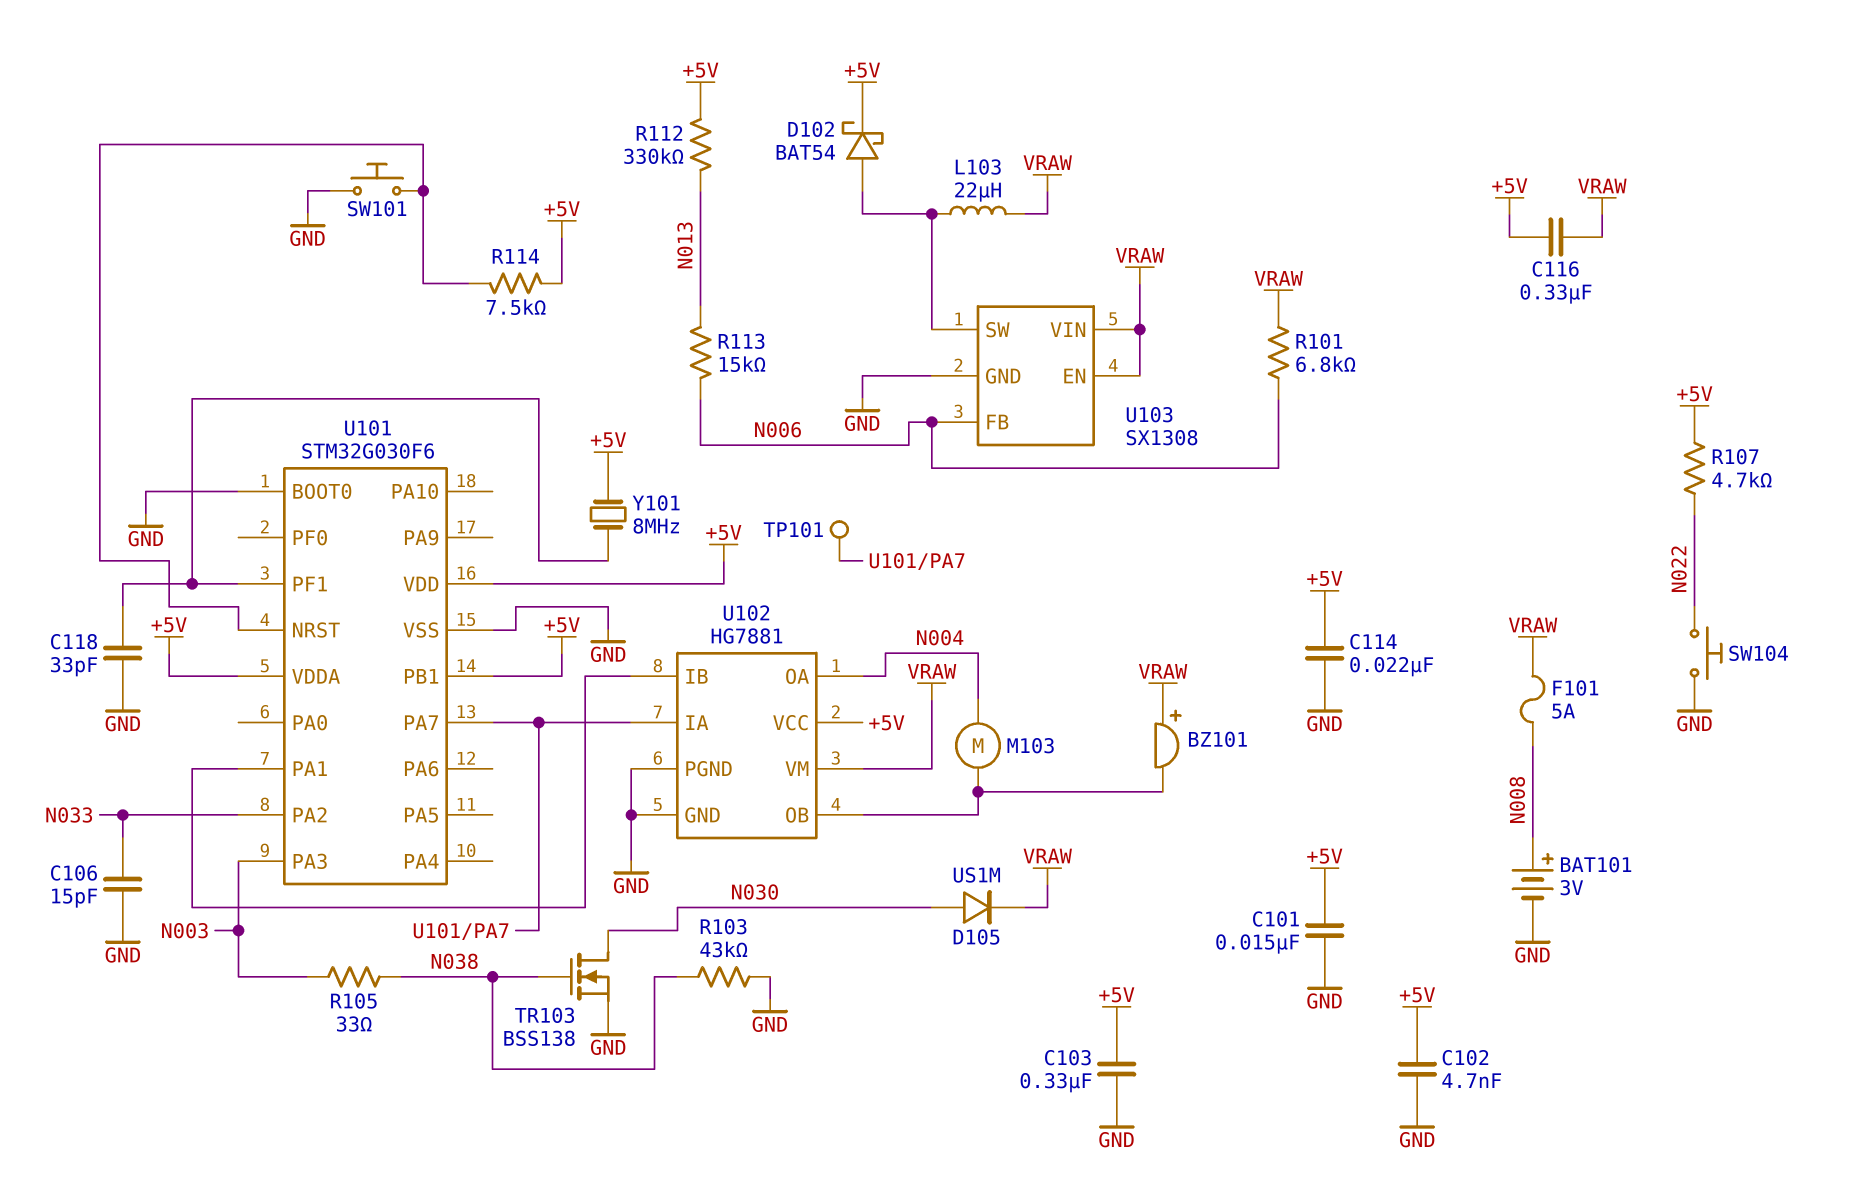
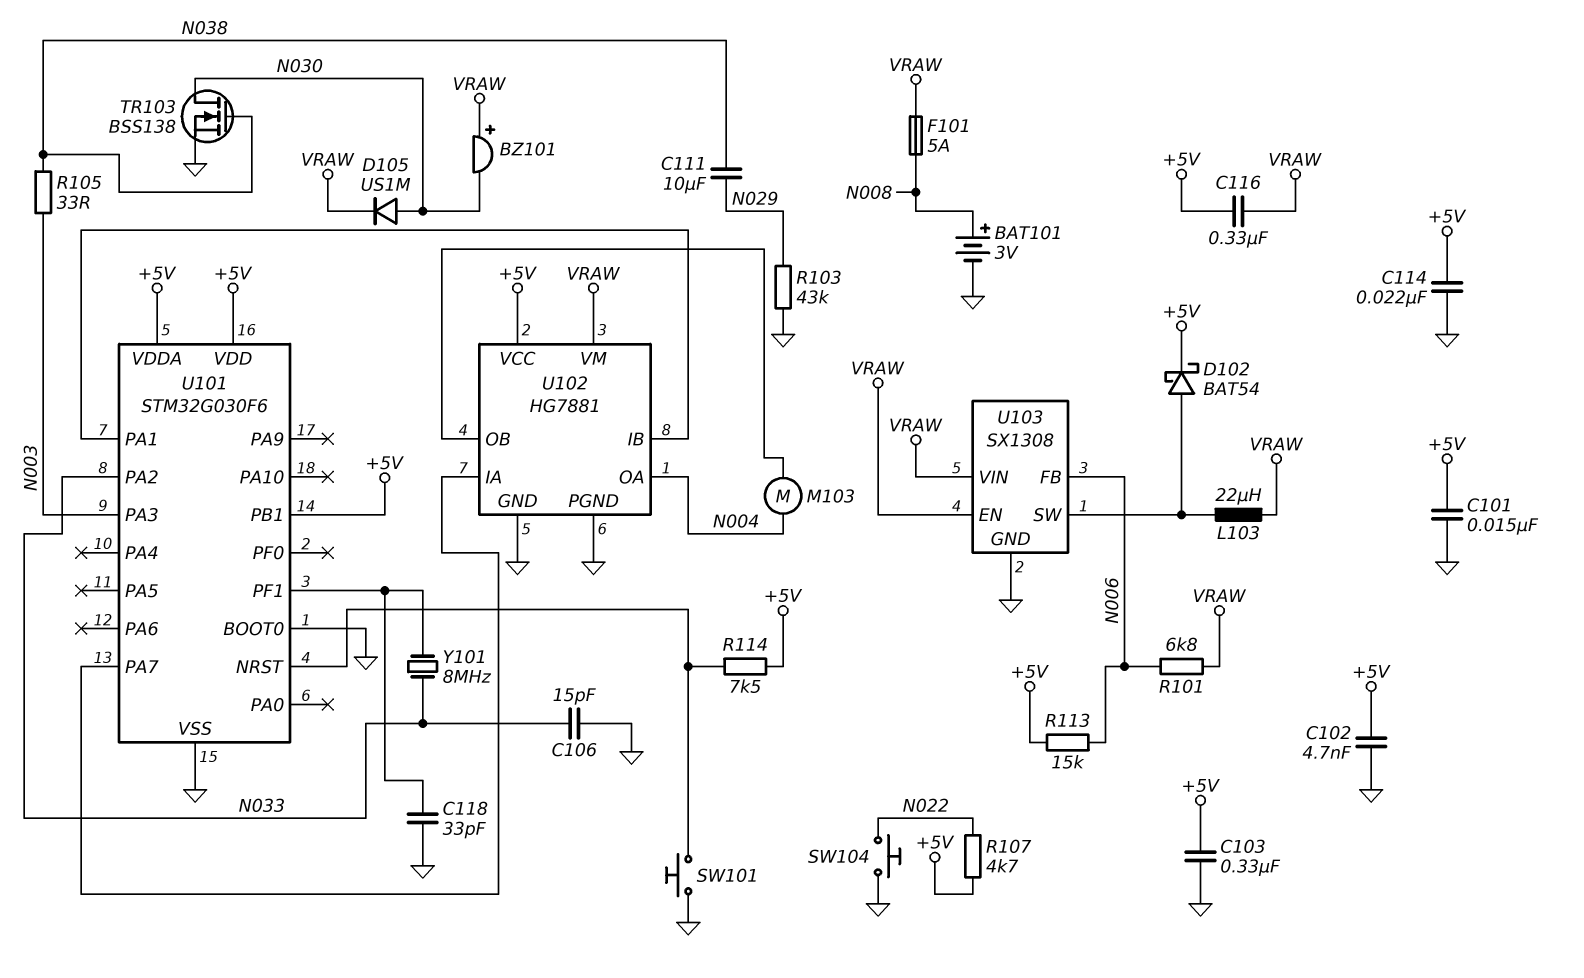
BZ101: buzzer (plus VRAW, minus U102/OB) -> buzzer (plus VRAW, minus N030)
C111: none -> 10uF (N029, N038)
R103: 43k (GND, N038) -> 43k (GND, N029)
R112: 330k (+5V, N013) -> none
R113: 15k (N006, N013) -> 15k (+5V, N006)
TP101: test point (U101/PA7) -> none
Y101: 8MHz (+5V, U101/PF1) -> 8MHz (N033, U101/PF1)

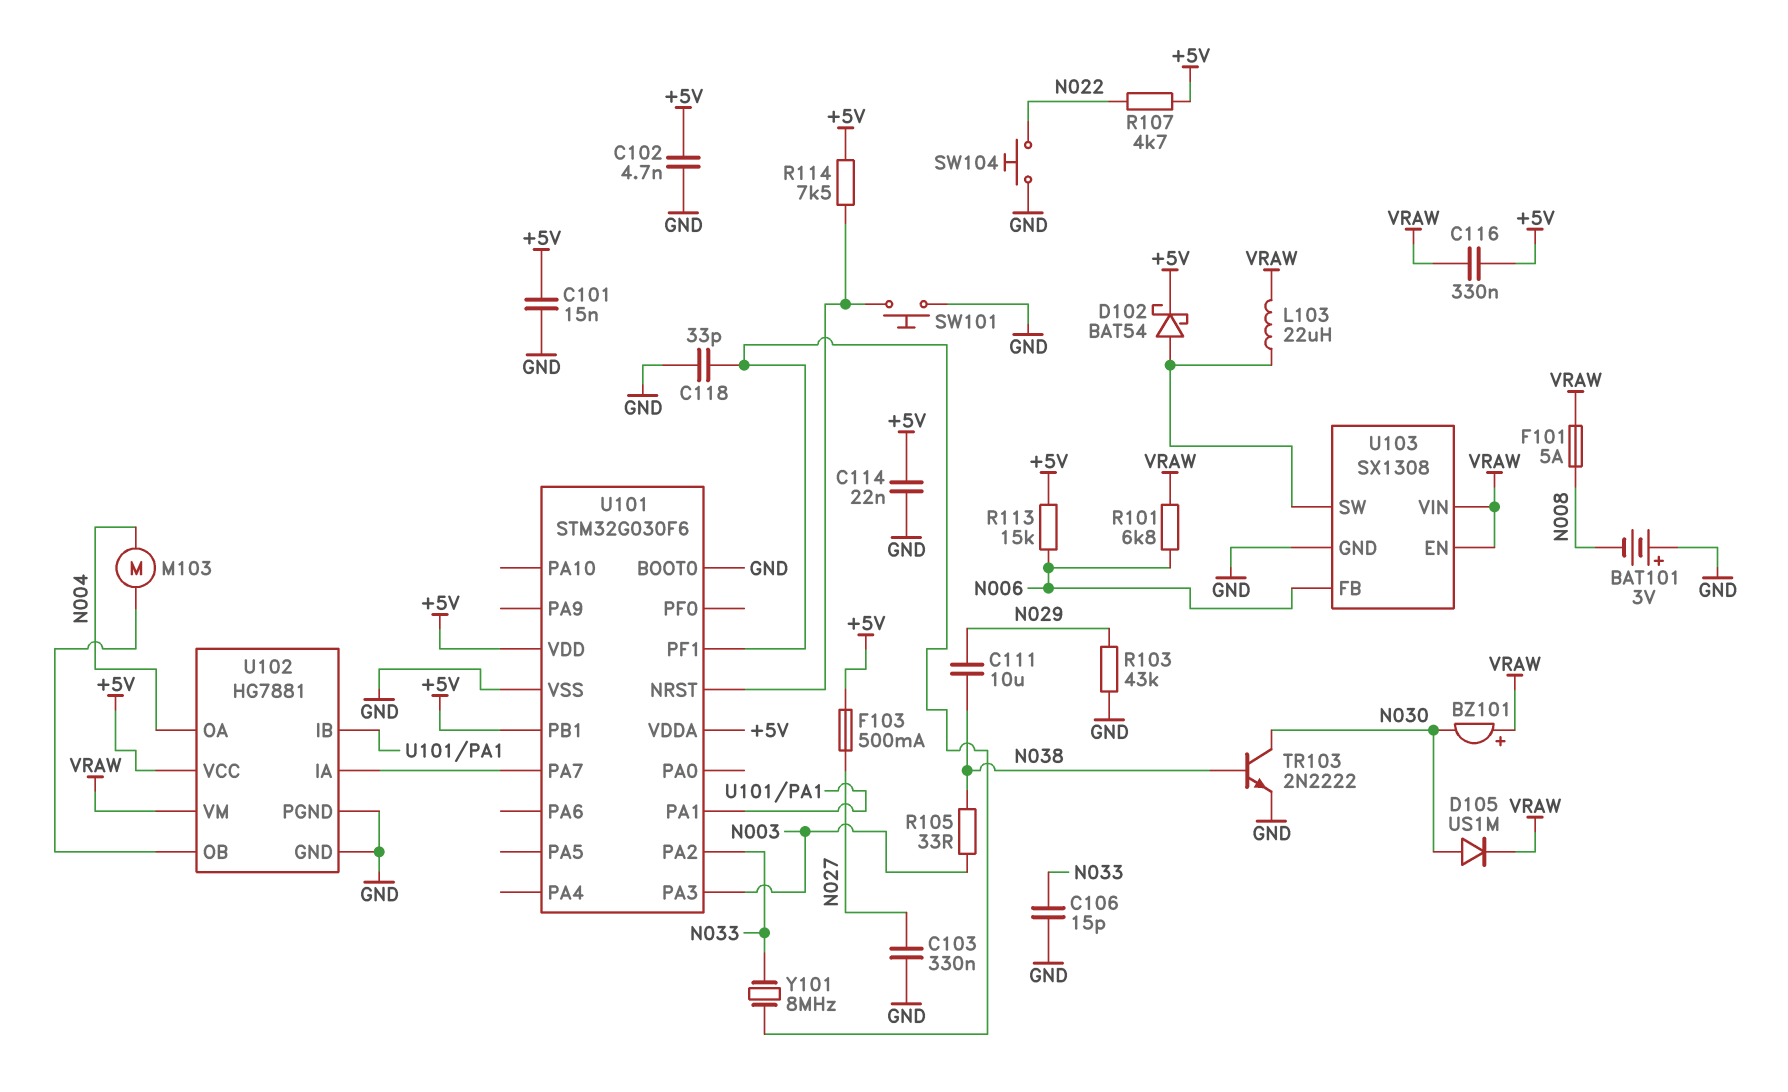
BAT101: 3V (plus N008, minus GND) -> 3V (plus GND, minus N008)
C103: 330nF (+5V, GND) -> 330nF (GND, N027)
F103: none -> 500mA (+5V, N027)
TR103: NMOS BSS138 (G N038, D N030, S GND) -> NPN 2N2222 (B N038, C N030, E GND)

